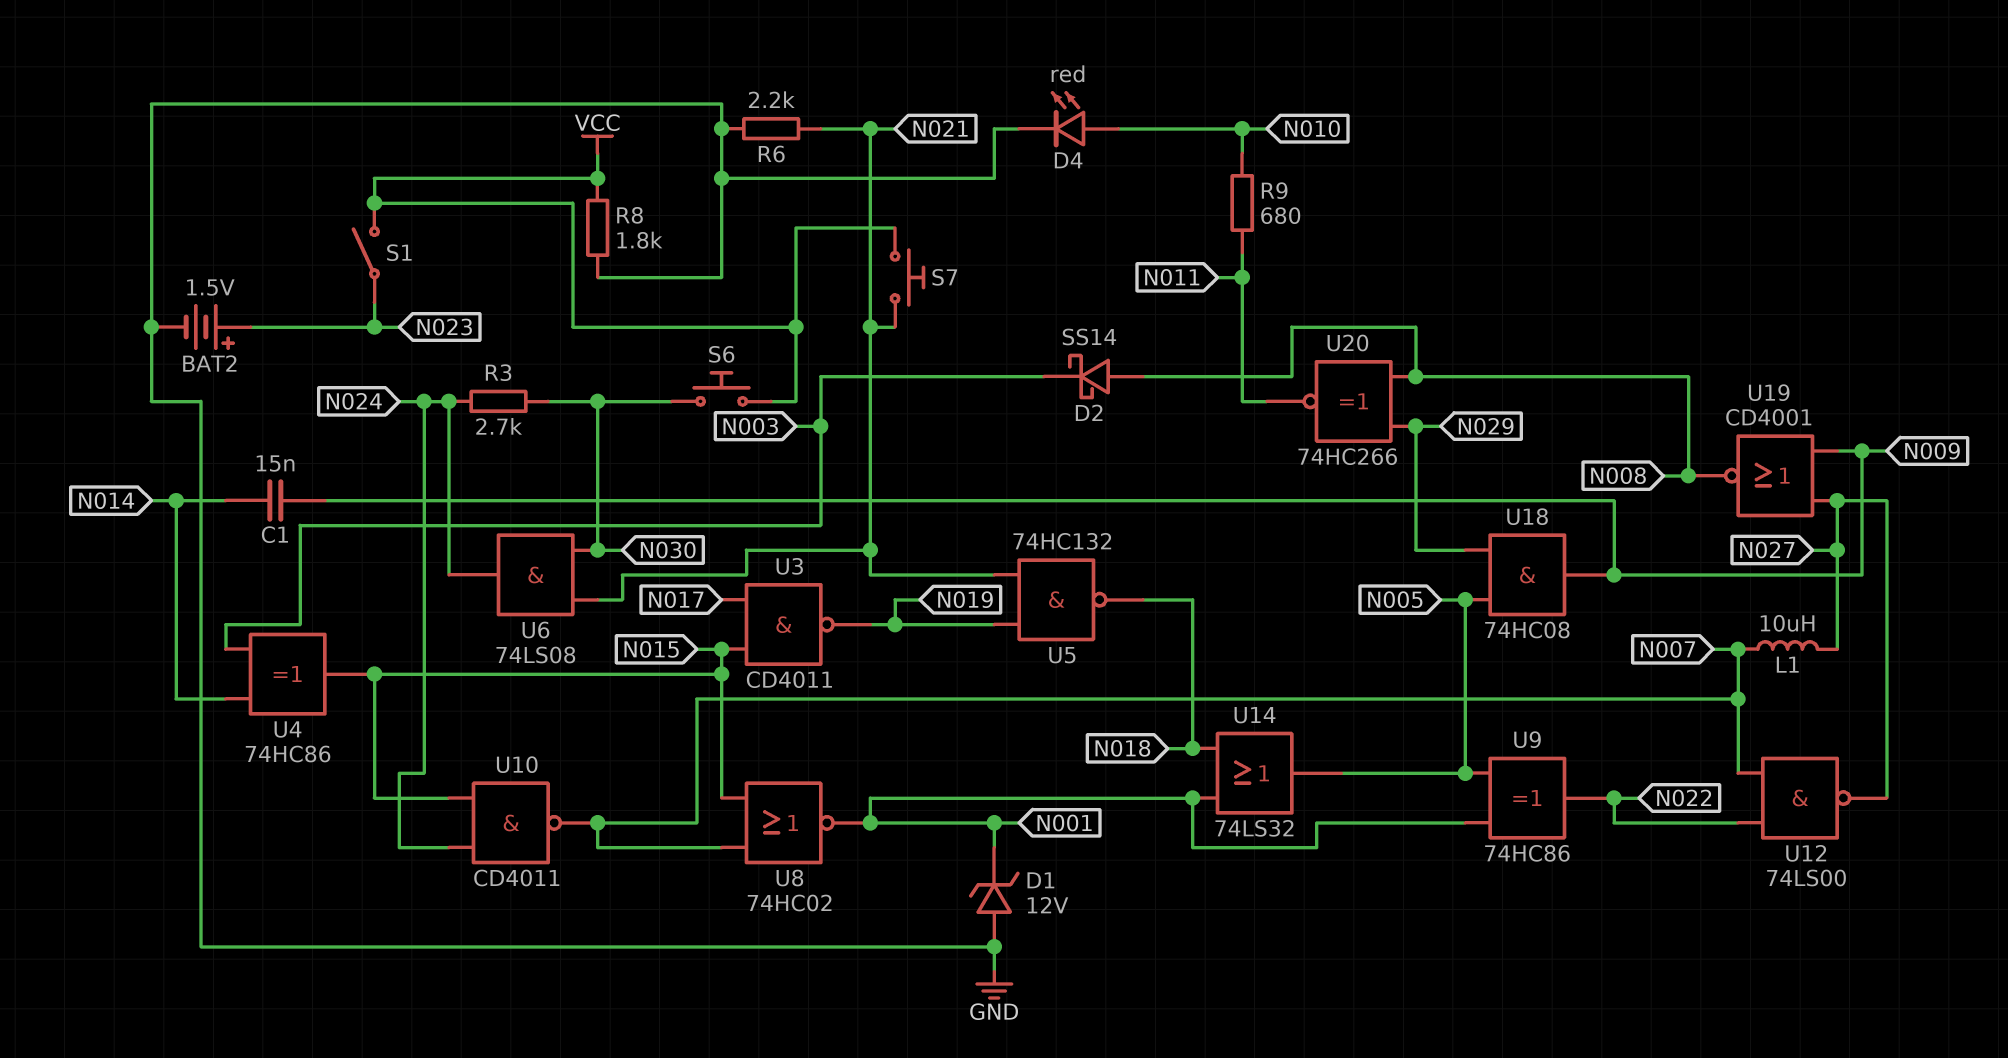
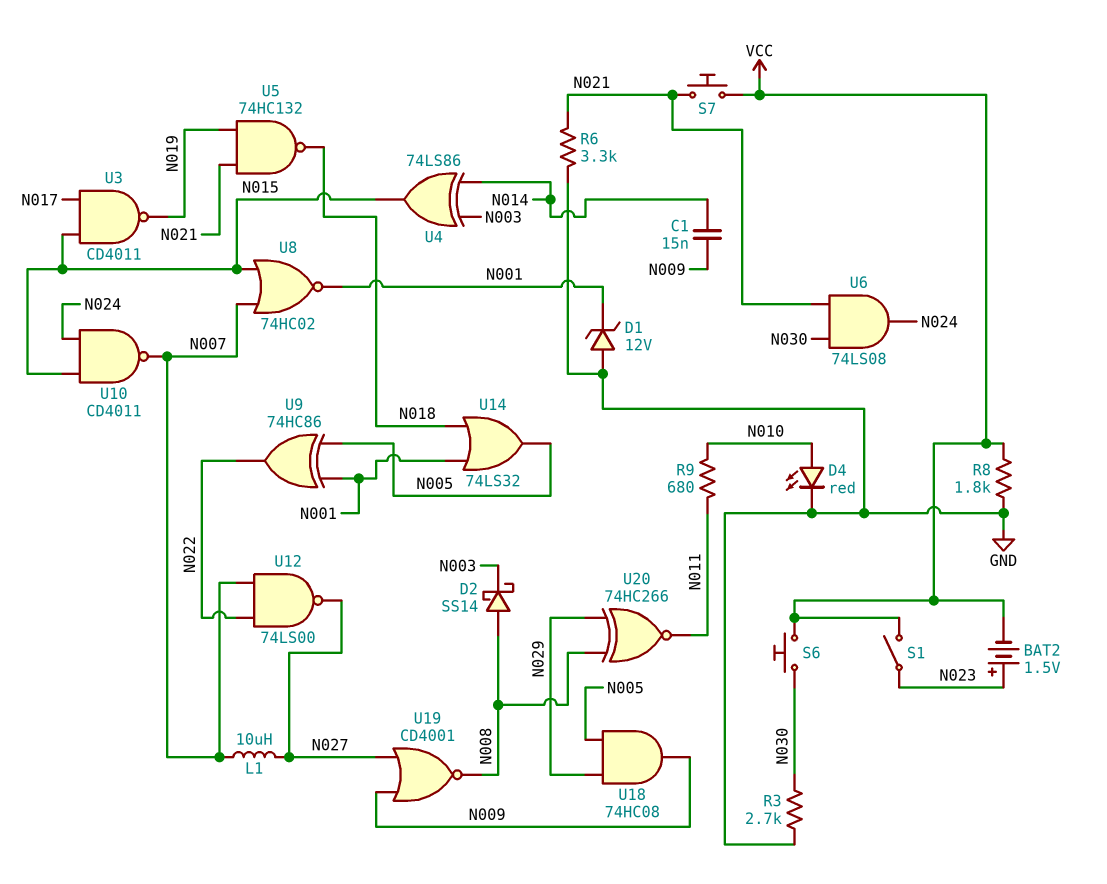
BAT2: 1.5V (plus N023, minus GND) -> 1.5V (plus N023, minus VCC)
R3: 2.7k (N024, N030) -> 2.7k (GND, N030)
R6: 2.2k (GND, N021) -> 3.3k (GND, N021)
U4: XOR 74HC86 (in N003, in N014, out N015) -> XOR 74LS86 (in N003, in N014, out N015)

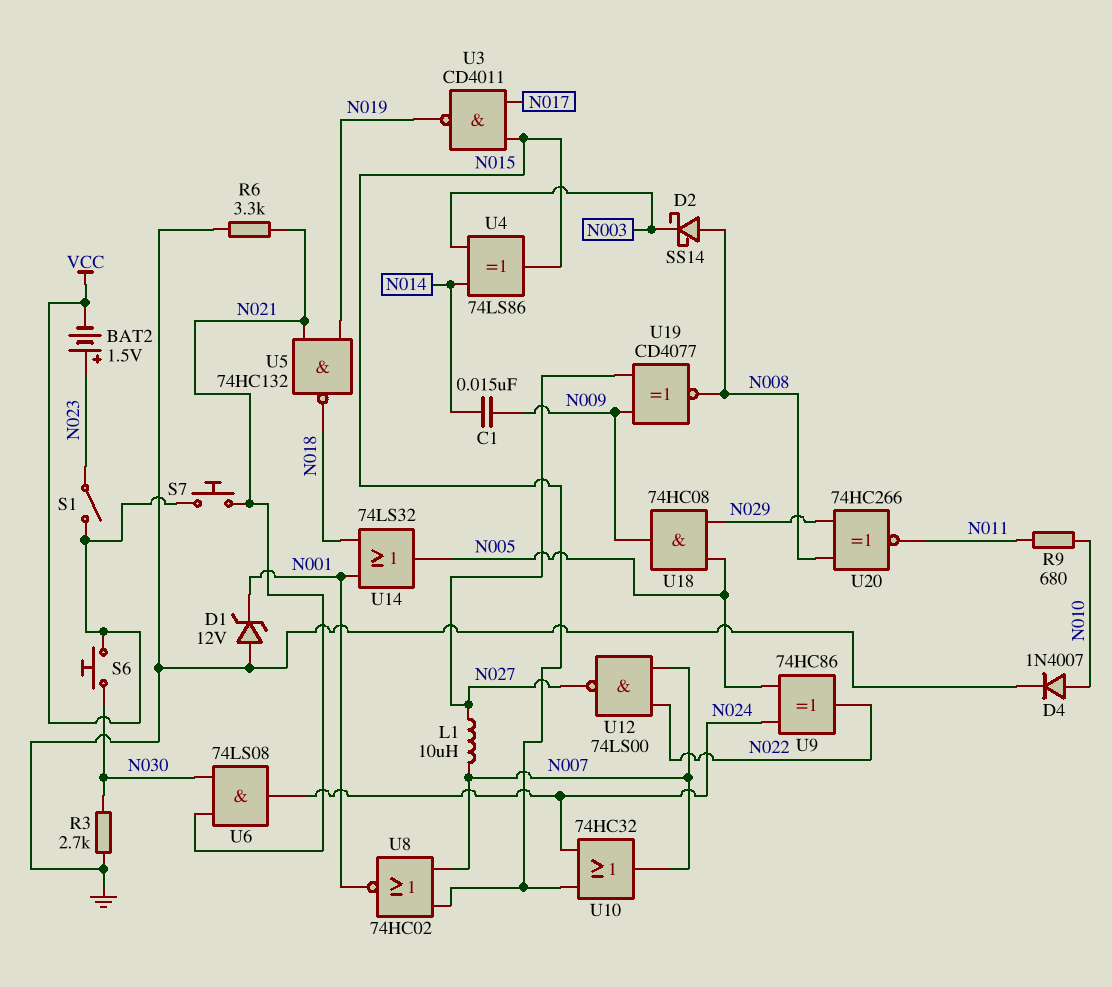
D4: LED red (A N010, K GND) -> diode 1N4007 (A N010, K GND)
R8: 1.8k (GND, VCC) -> none
U9: XOR 74HC86 (in N001, in N005, out N022) -> XOR 74HC86 (in N005, in N024, out N022)
U10: NAND CD4011 (in N015, in N024, out N007) -> OR 74HC32 (in N015, in N024, out N007)
U19: NOR CD4001 (in N009, in N027, out N008) -> XNOR CD4077 (in N009, in N027, out N008)

